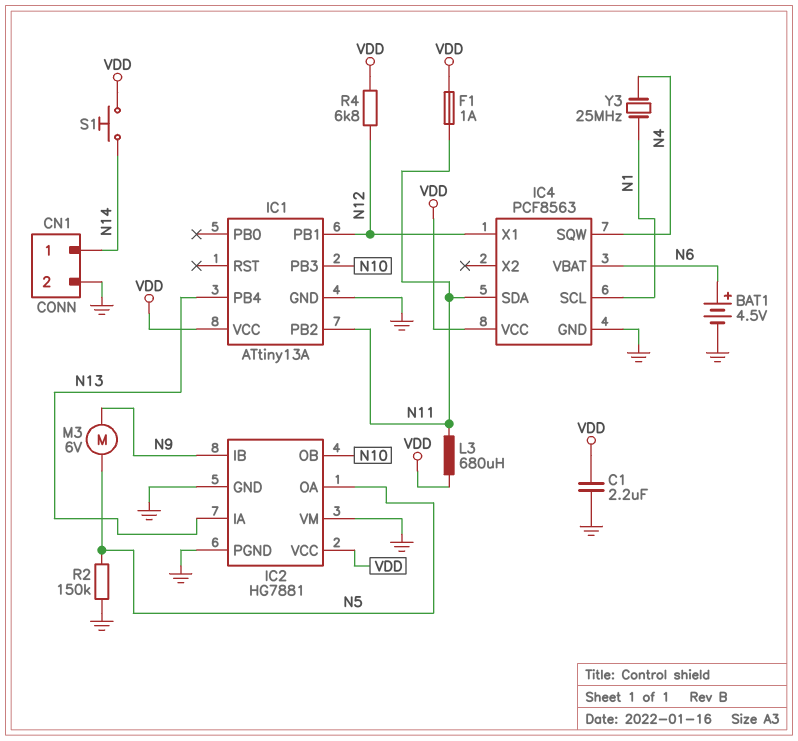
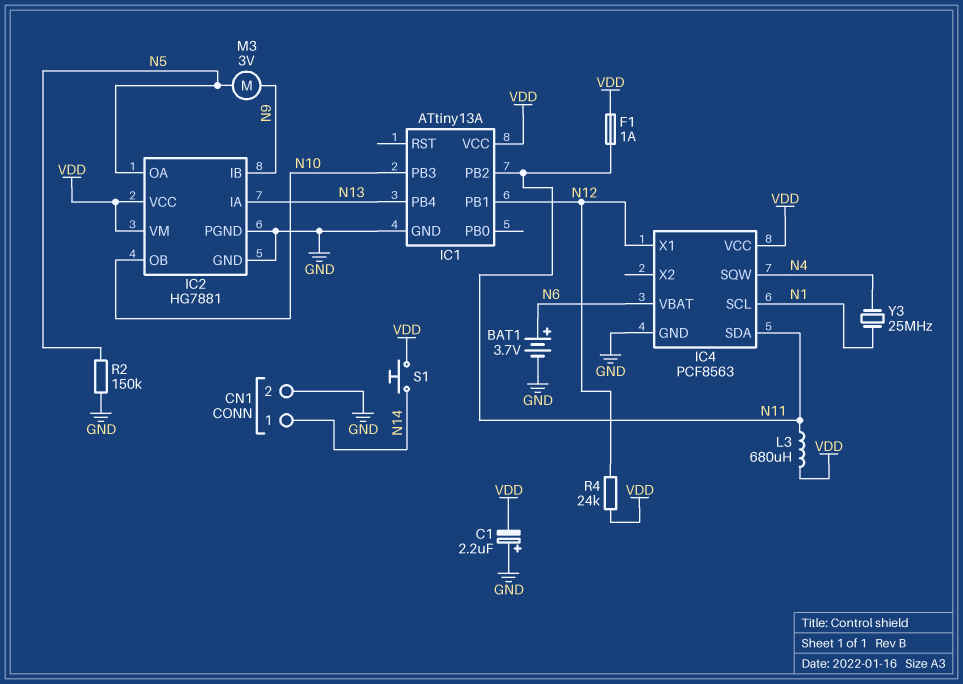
BAT1: 4.5V (plus N6, minus GND) -> 3.7V (plus N6, minus GND)
C1: 2.2uF (GND, VDD) -> 2.2uF (plus GND, minus VDD)
IC2 pin VM: GND -> VDD
M3: motor 6V (N5, N9) -> motor 3V (N5, N9)
R4: 6.8k (N12, VDD) -> 24k (N12, VDD)

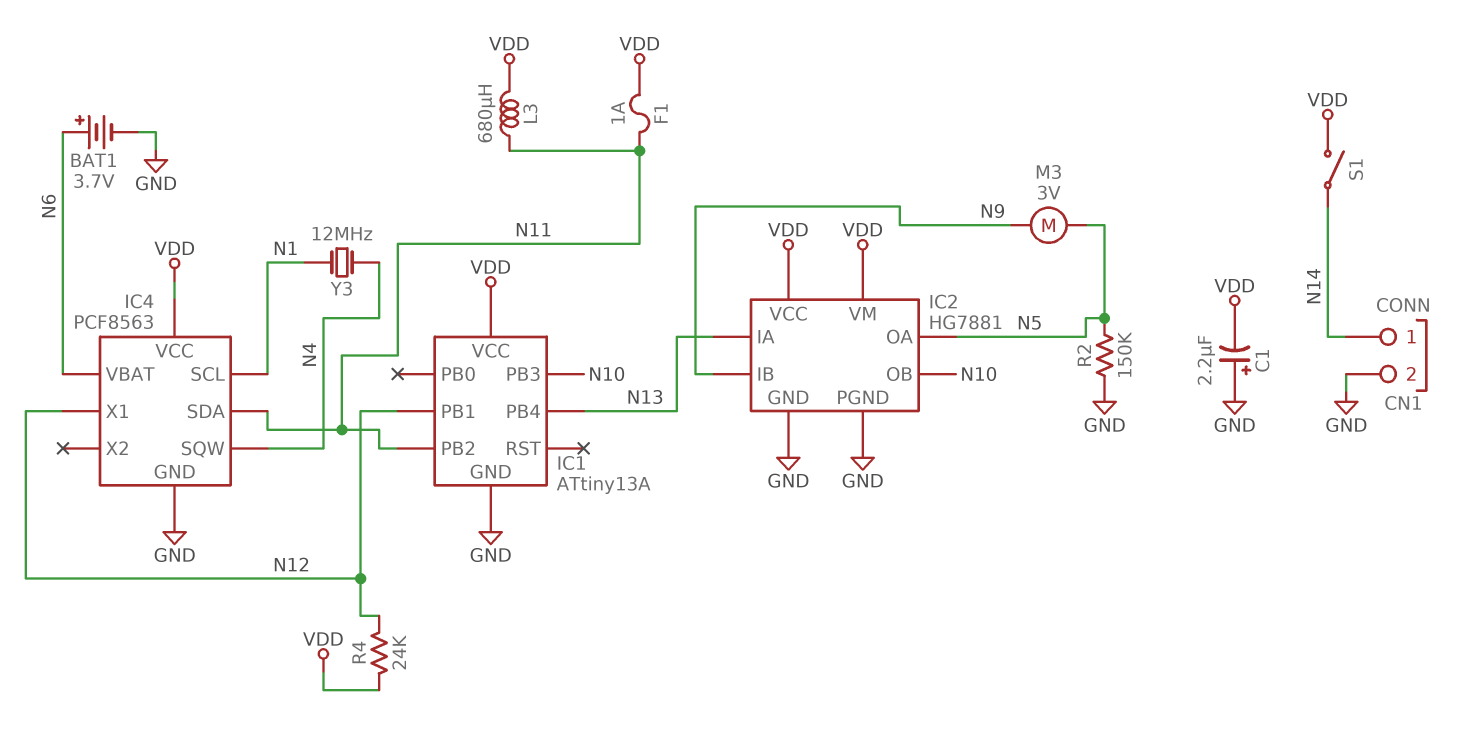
S1: button (N14, VDD) -> switch (N14, VDD)
Y3: 25MHz (N1, N4) -> 12MHz (N1, N4)

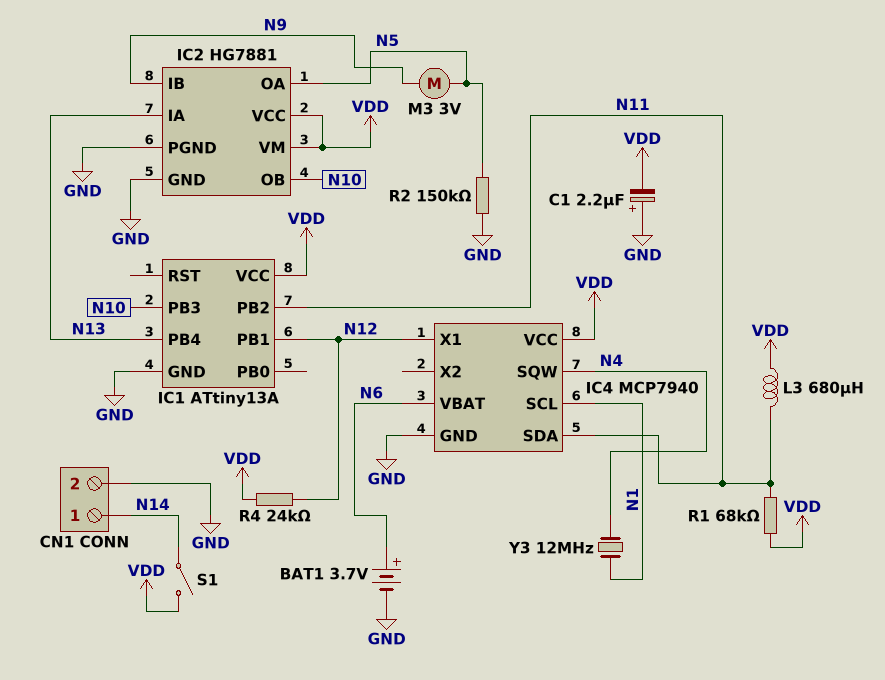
F1: 1A (N11, VDD) -> none
IC4: PCF8563 -> MCP7940
R1: none -> 68k (N11, VDD)

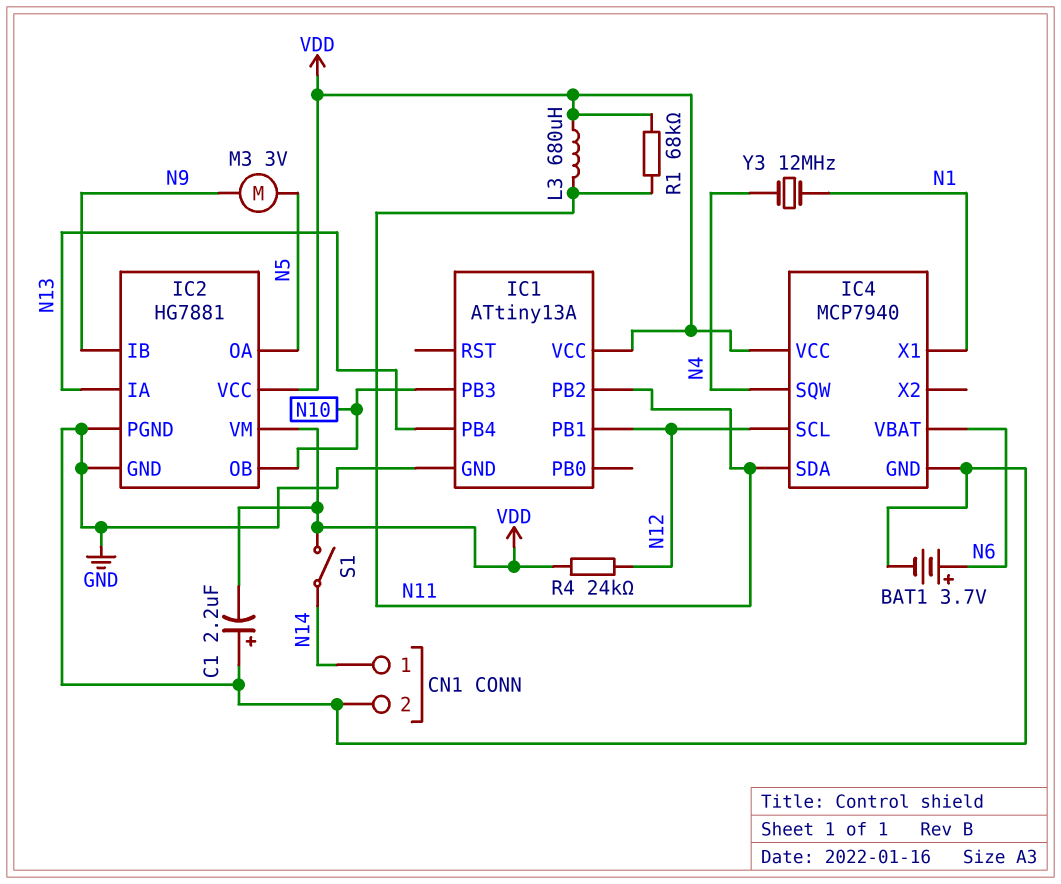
IC4 pin SCL: N1 -> N12
IC4 pin X1: N12 -> N1
R2: 150k (GND, N5) -> none

